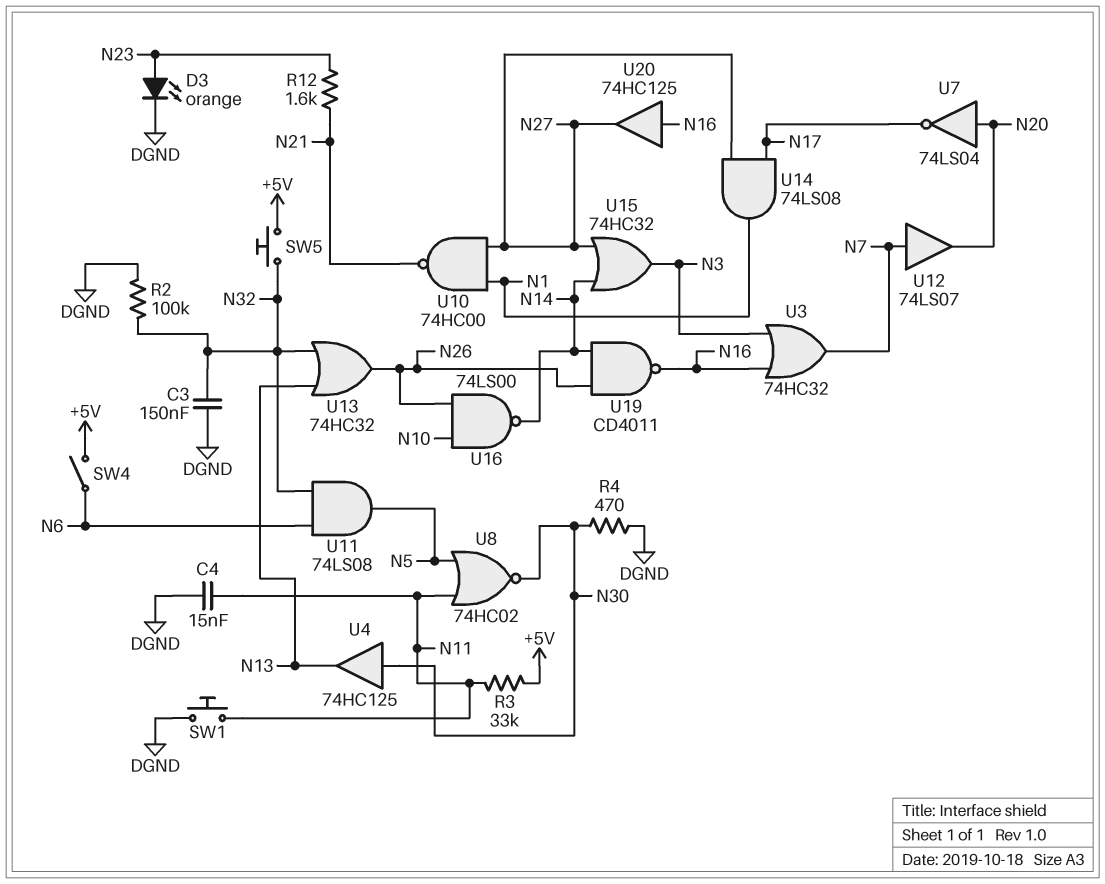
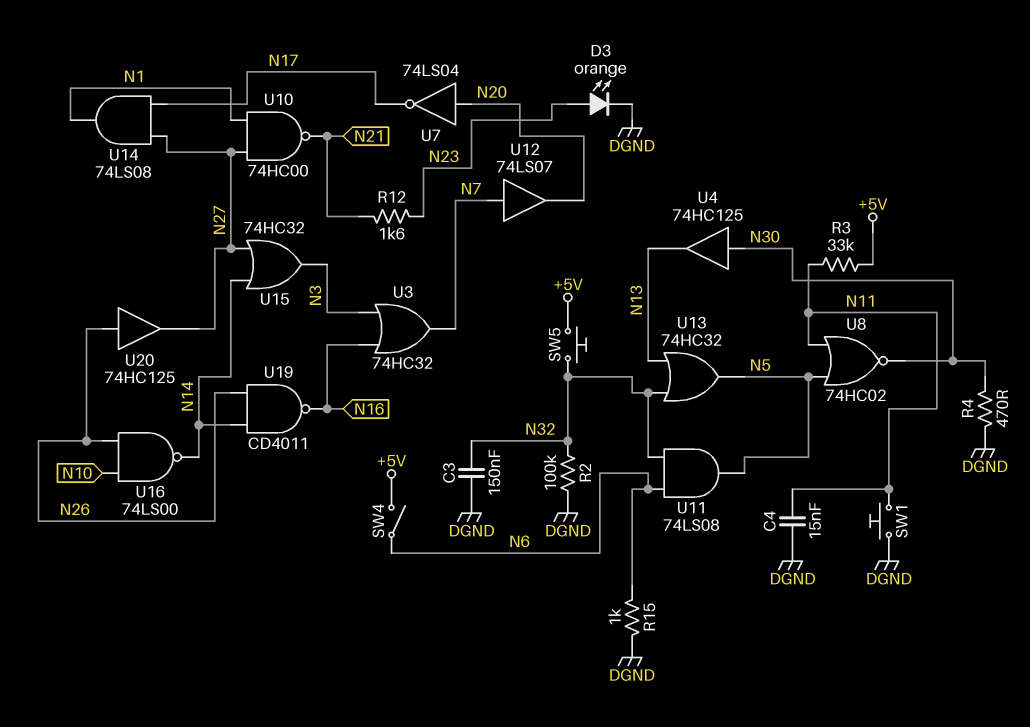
R15: none -> 1k (DGND, N6)
U13: OR 74HC32 (in N13, in N32, out N26) -> OR 74HC32 (in N13, in N32, out N5)
U20: buffer 74HC125 (in N16, out N27) -> buffer 74HC125 (in N26, out N27)

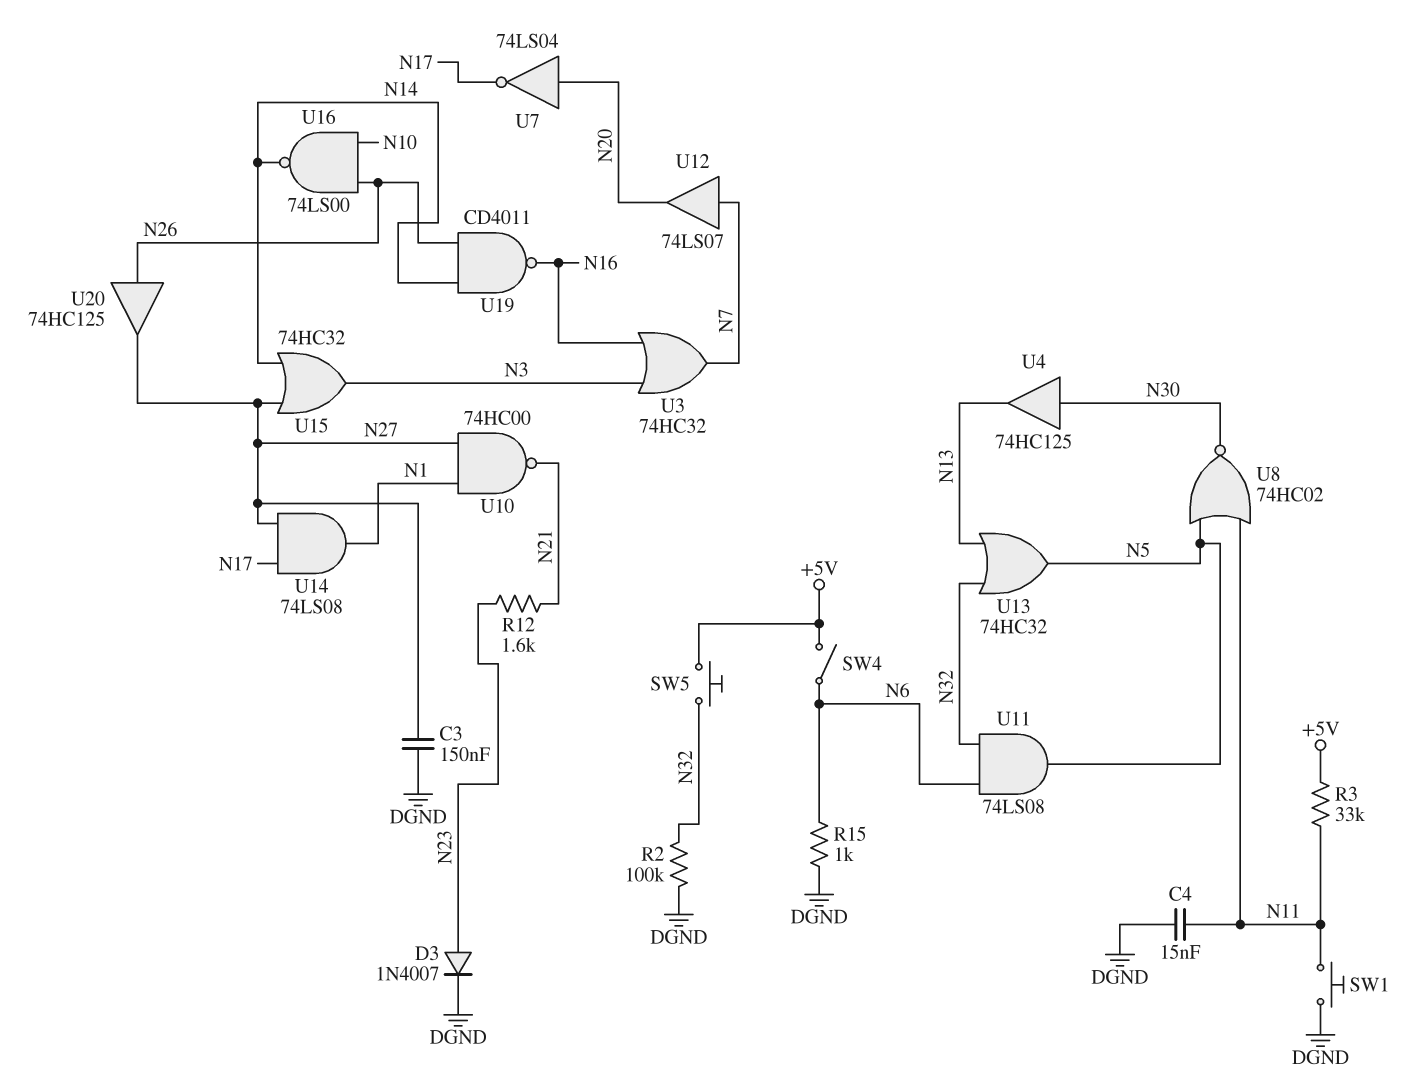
C3: 150nF (DGND, N32) -> 150nF (DGND, N27)
D3: LED orange (A N23, K DGND) -> diode 1N4007 (A N23, K DGND)
R4: 470 (DGND, N30) -> none

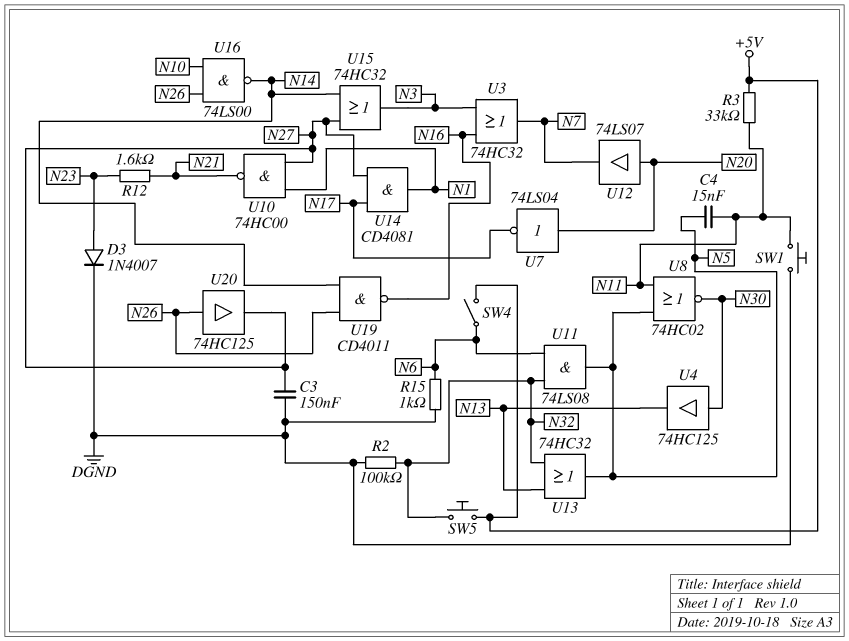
C4: 15nF (DGND, N11) -> 15nF (N5, N11)
U12: buffer 74LS07 (in N7, out N20) -> buffer 74LS07 (in N20, out N7)
U14: AND 74LS08 (in N17, in N27, out N1) -> AND CD4081 (in N17, in N27, out N1)

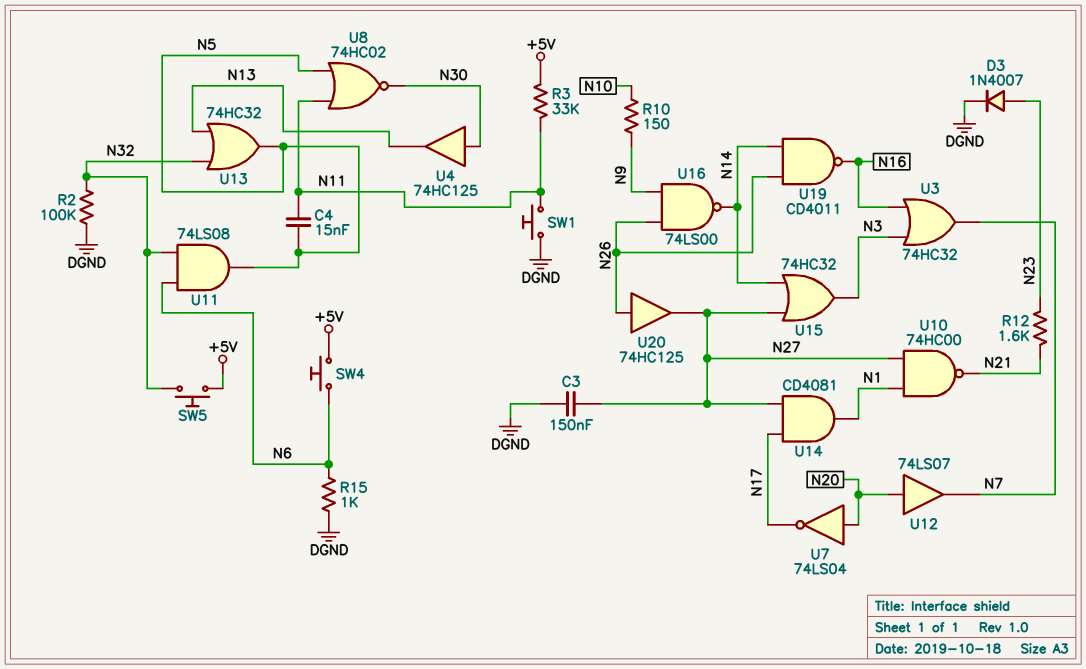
R10: none -> 150 (N9, N10)
SW4: switch (+5V, N6) -> button (+5V, N6)
U16: NAND 74LS00 (in N10, in N26, out N14) -> NAND 74LS00 (in N9, in N26, out N14)

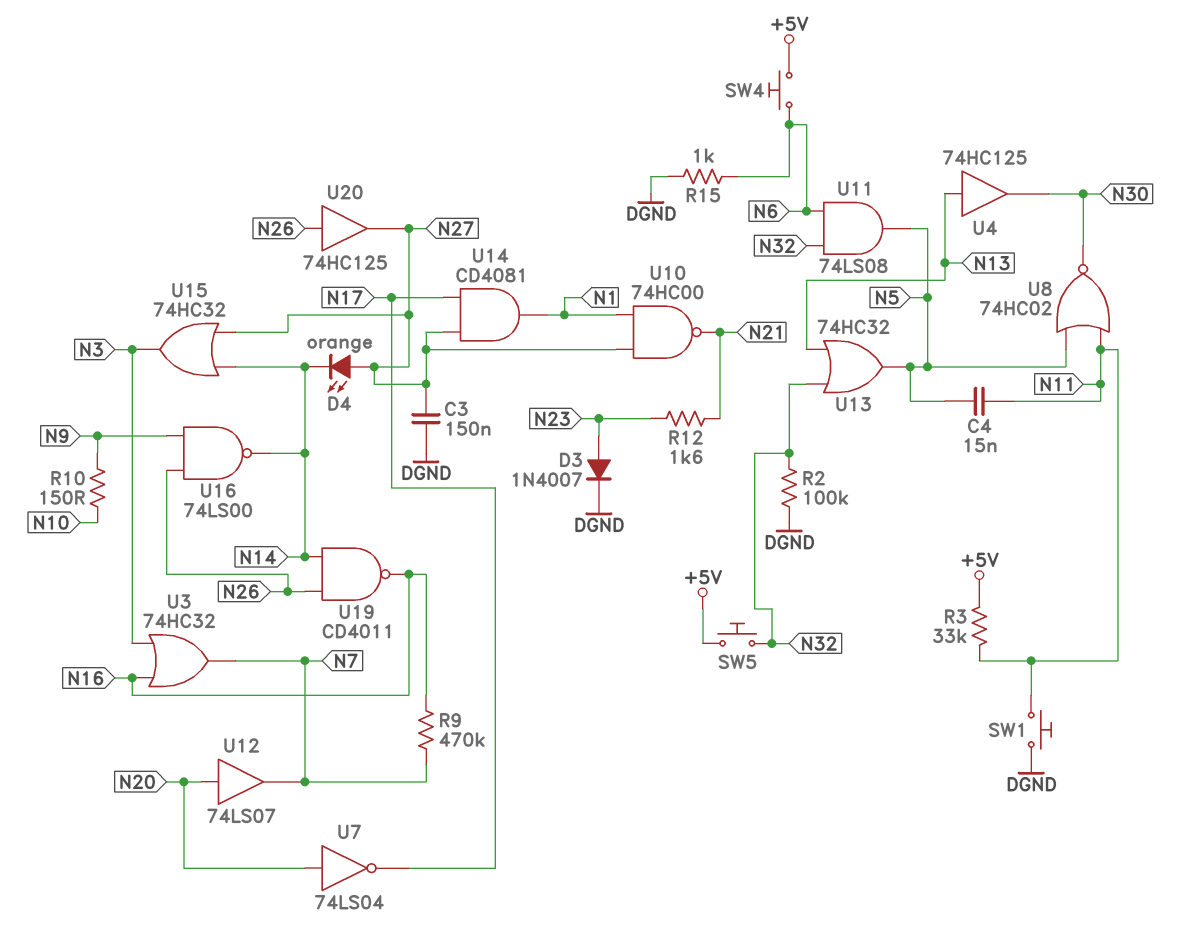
D4: none -> LED orange (A N27, K N14)
R9: none -> 470k (N7, N16)
U4: buffer 74HC125 (in N30, out N13) -> buffer 74HC125 (in N13, out N30)

